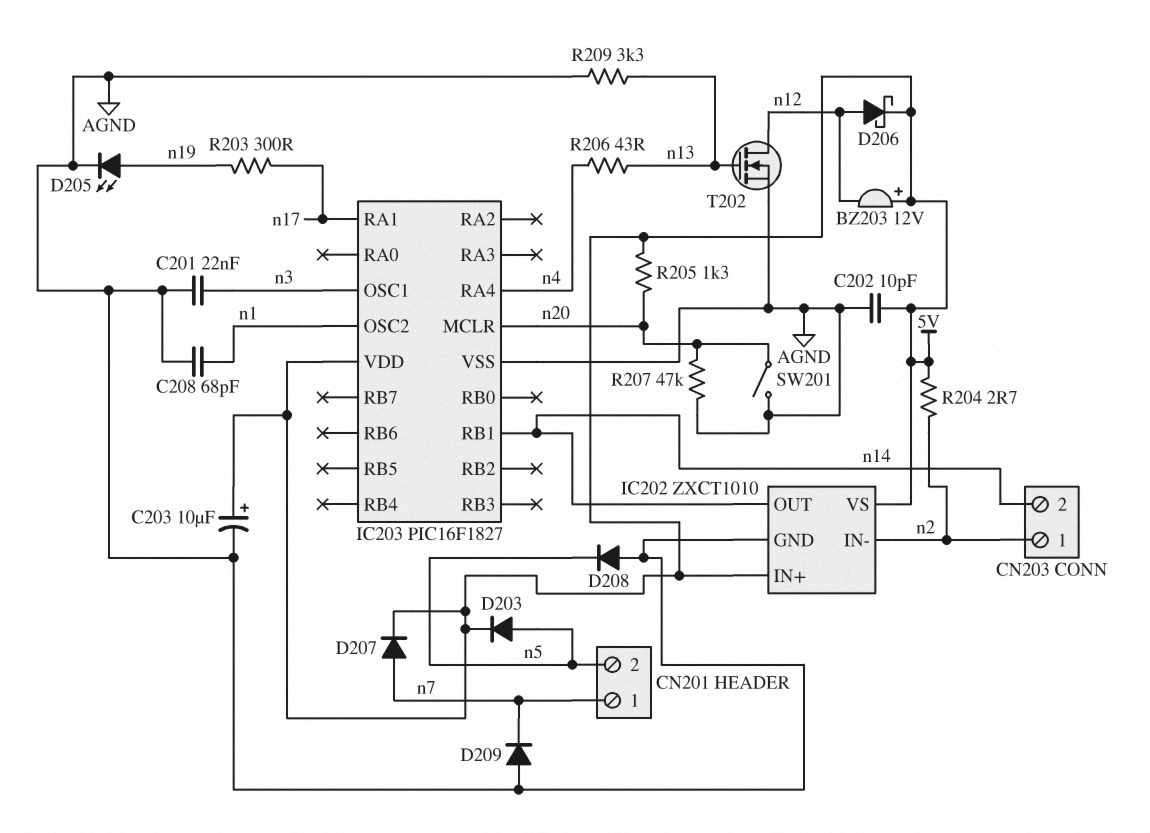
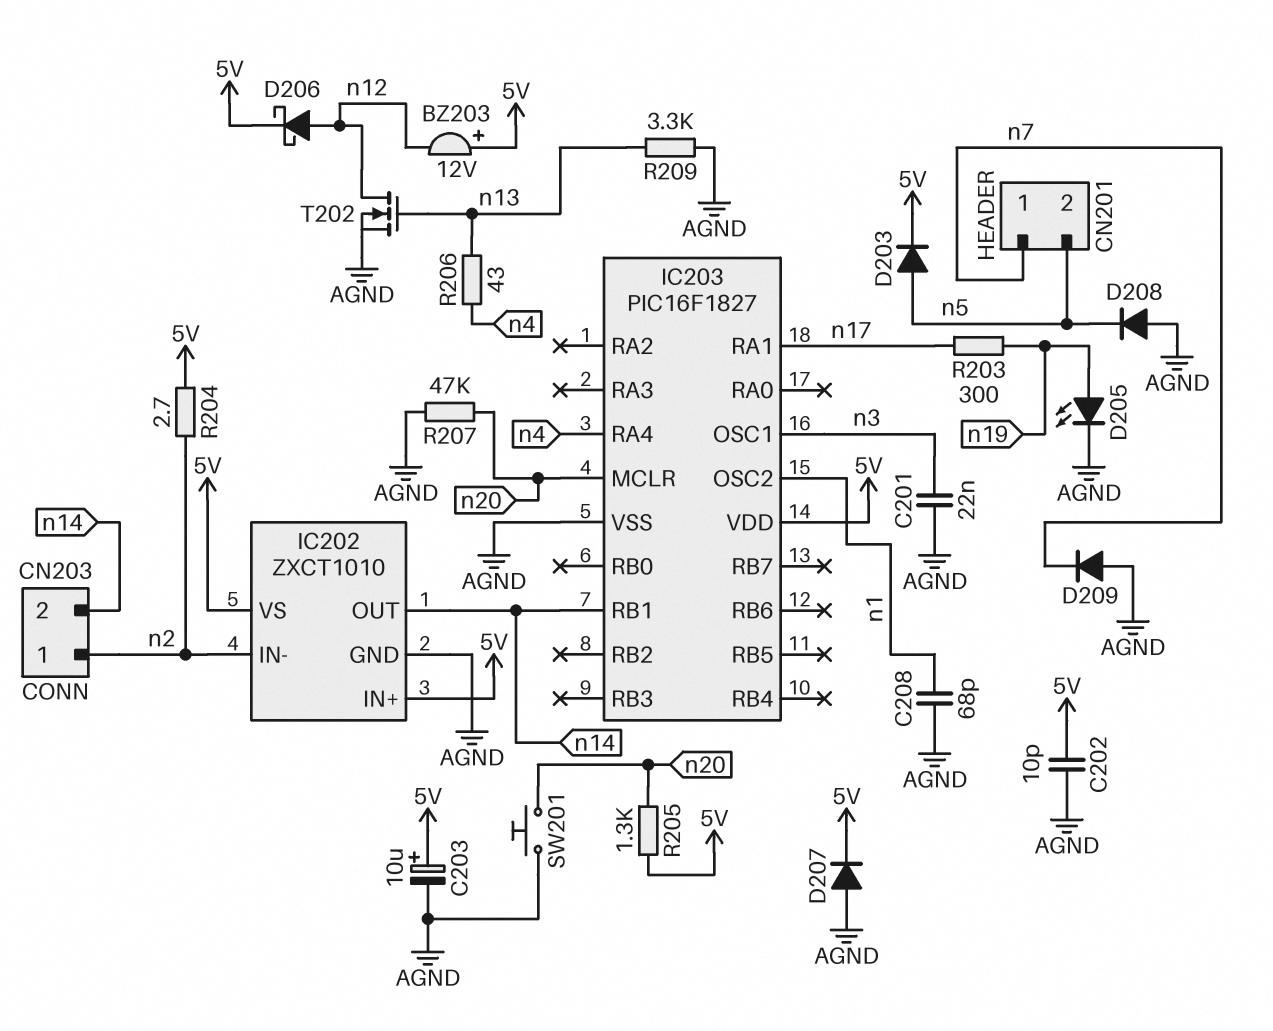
D207: diode (A n7, K 5V) -> diode (A AGND, K 5V)
SW201: switch (AGND, n20) -> button (AGND, n20)

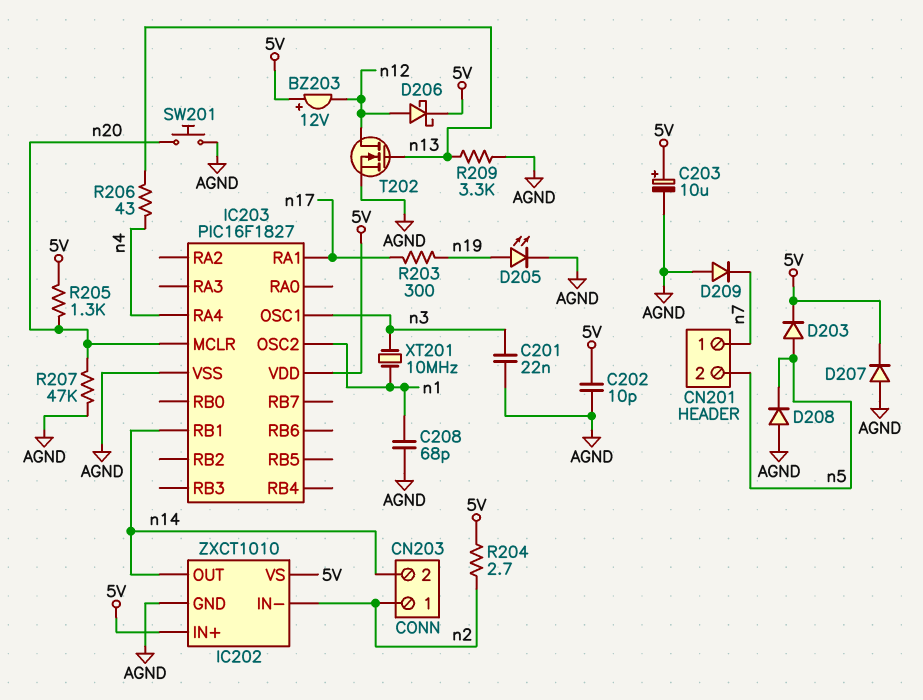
XT201: none -> 10MHz (n1, n3)

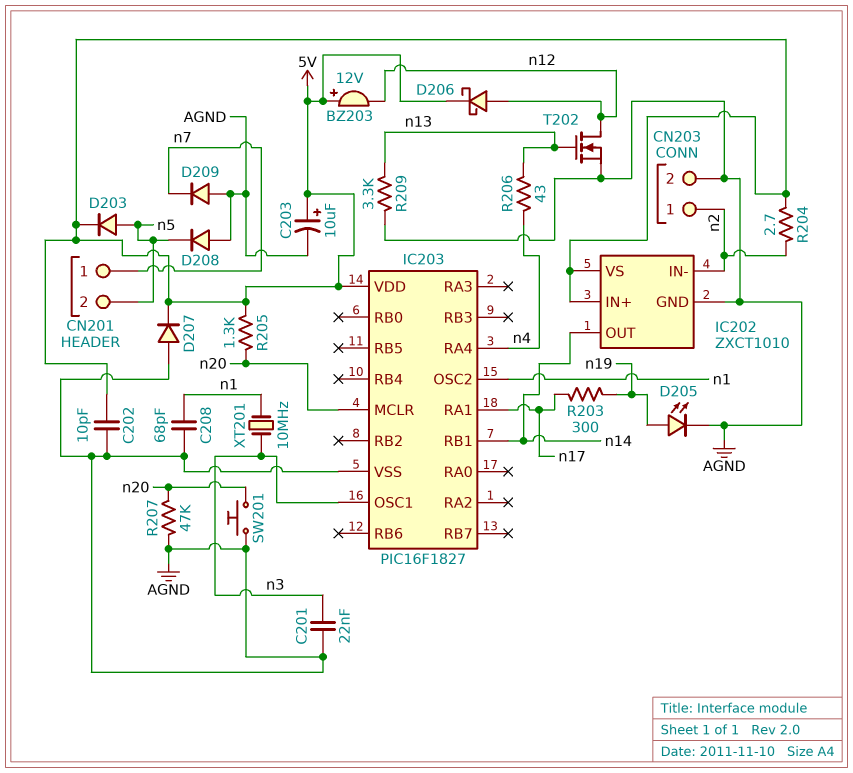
CN203 pin 2: n14 -> AGND

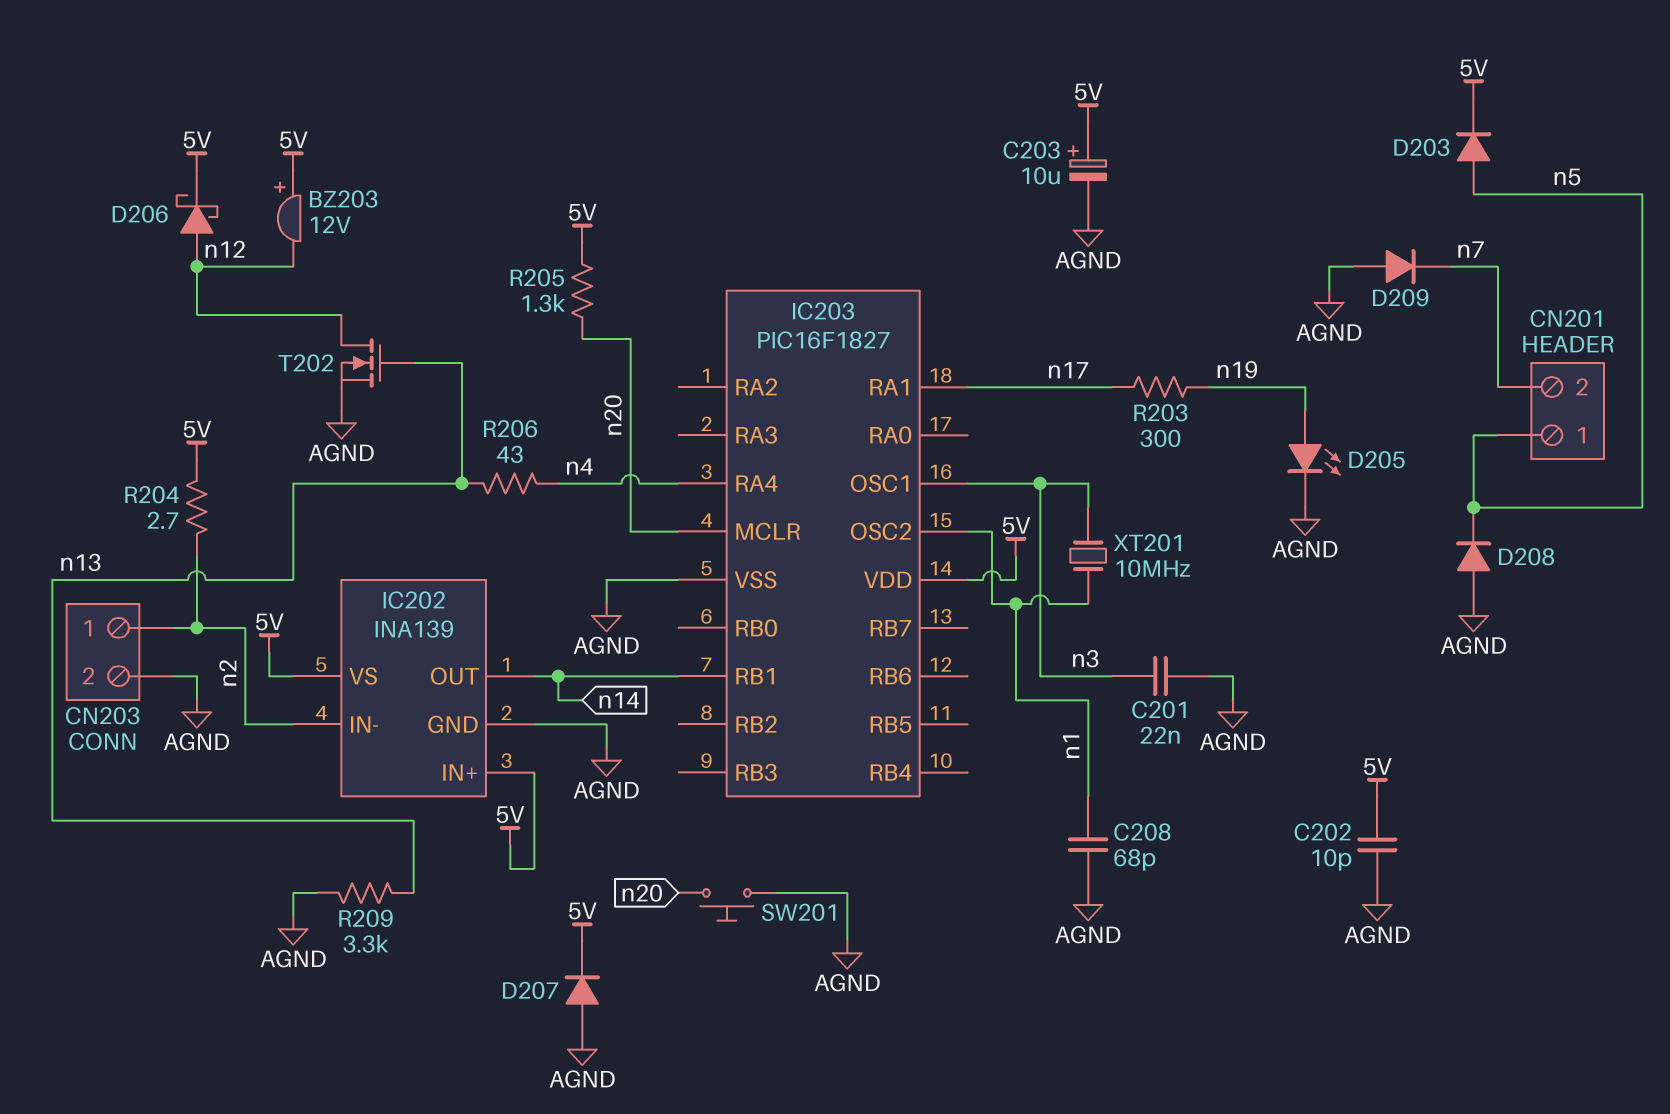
CN201 pin 1: n7 -> n5
CN201 pin 2: n5 -> n7
IC202: ZXCT1010 -> INA139
R207: 47k (AGND, n20) -> none

